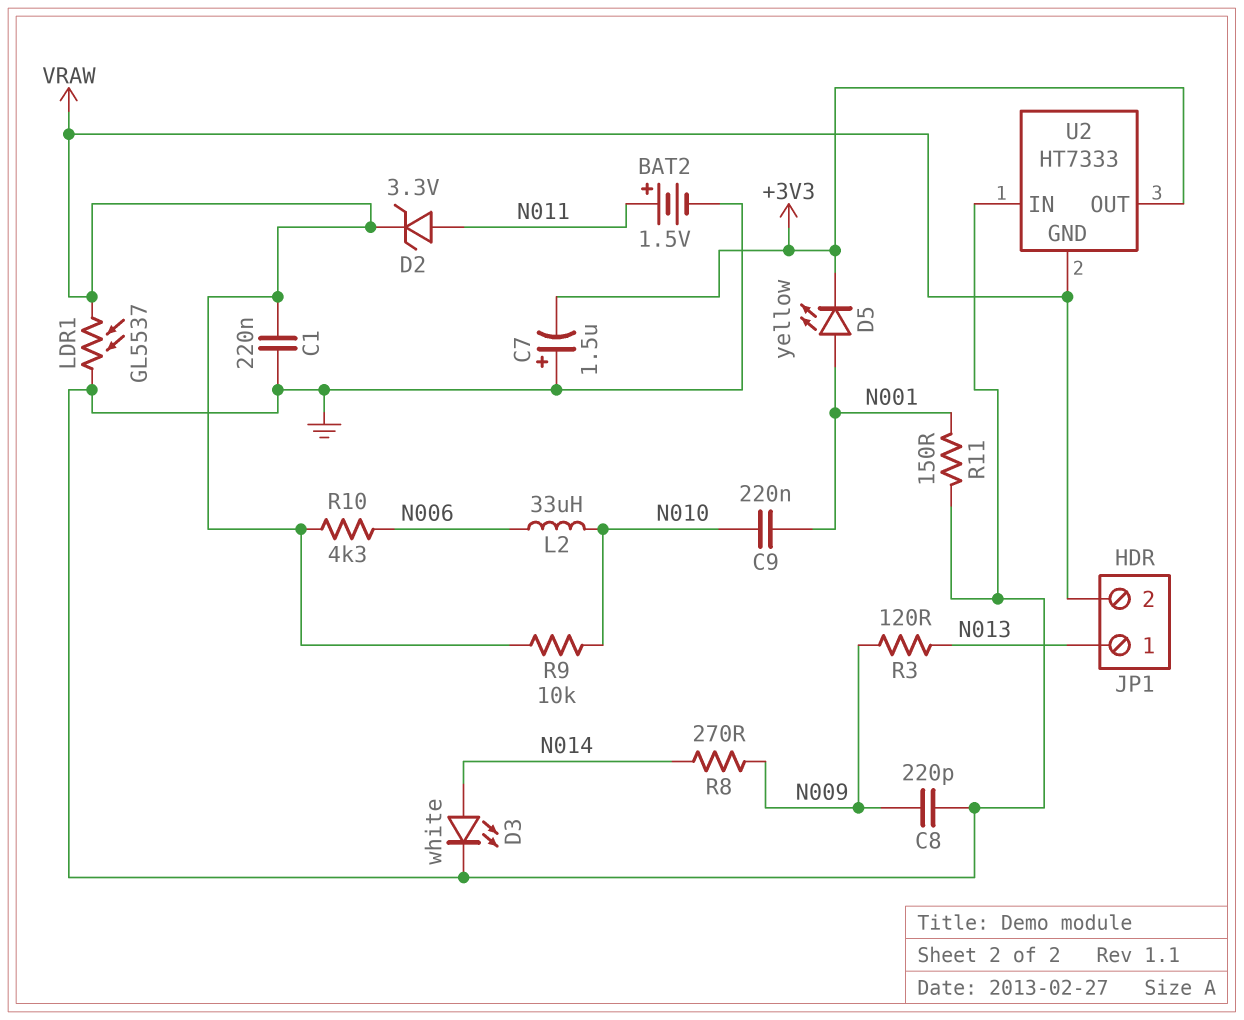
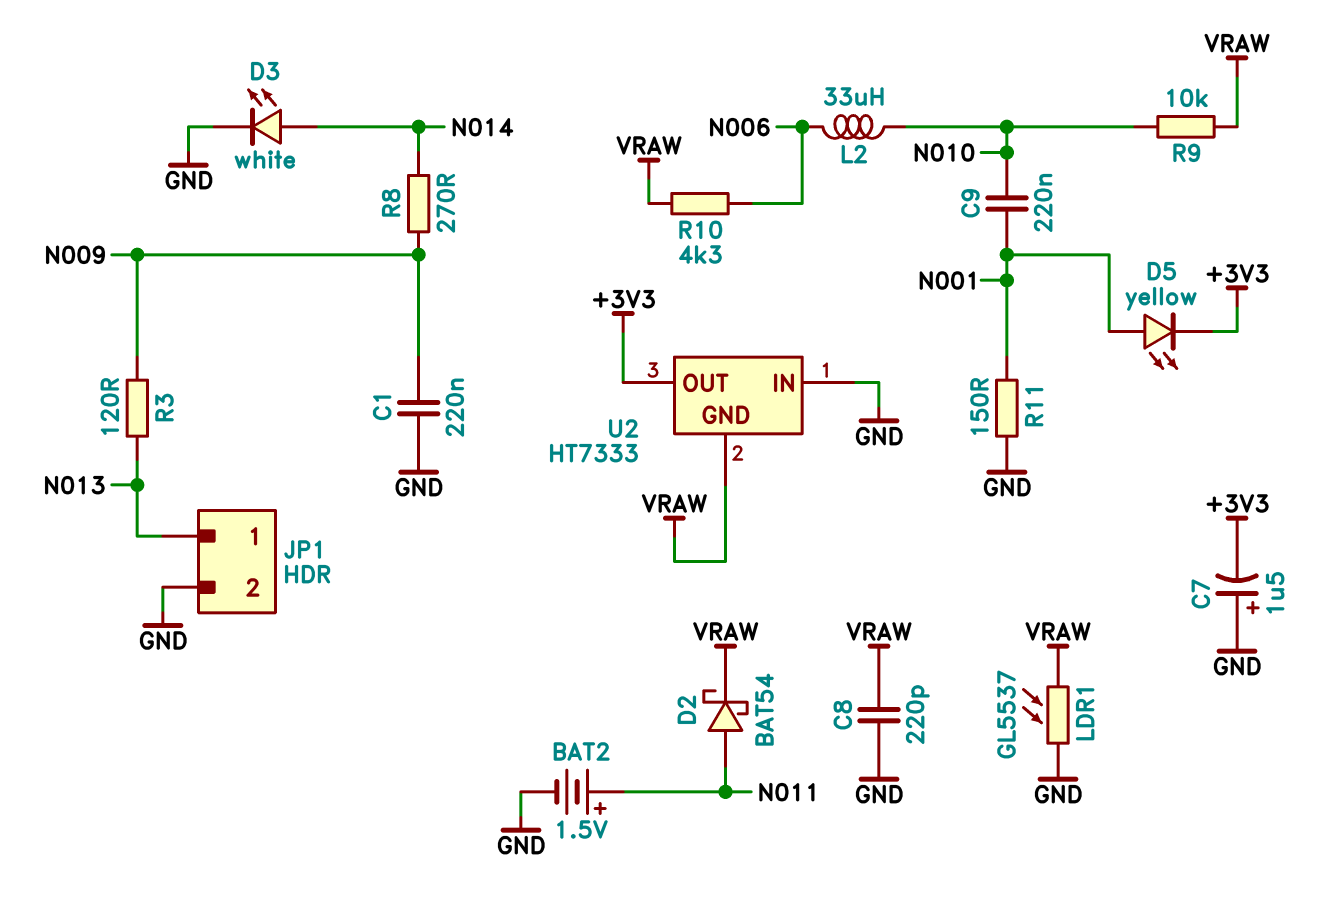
C1: 220nF (GND, VRAW) -> 220nF (GND, N009)
C8: 220pF (GND, N009) -> 220pF (GND, VRAW)
D2: zener 3.3V (A N011, K VRAW) -> schottky BAT54 (A N011, K VRAW)
JP1 pin 2: VRAW -> GND

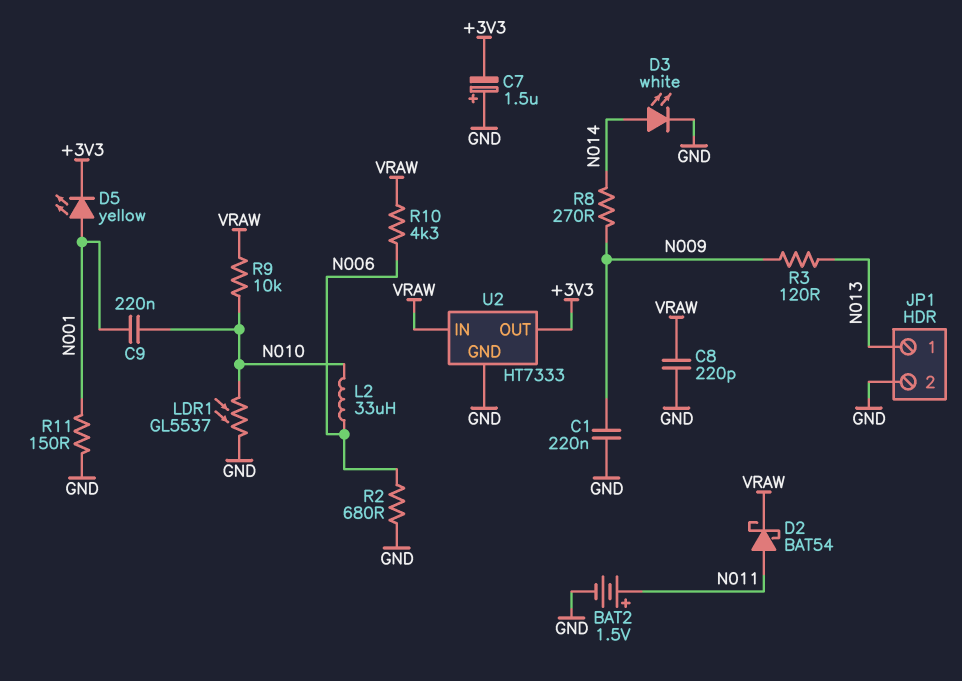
LDR1: GL5537 (GND, VRAW) -> GL5537 (GND, N010)
R2: none -> 680 (GND, N006)
U2 pin GND: VRAW -> GND
U2 pin IN: GND -> VRAW

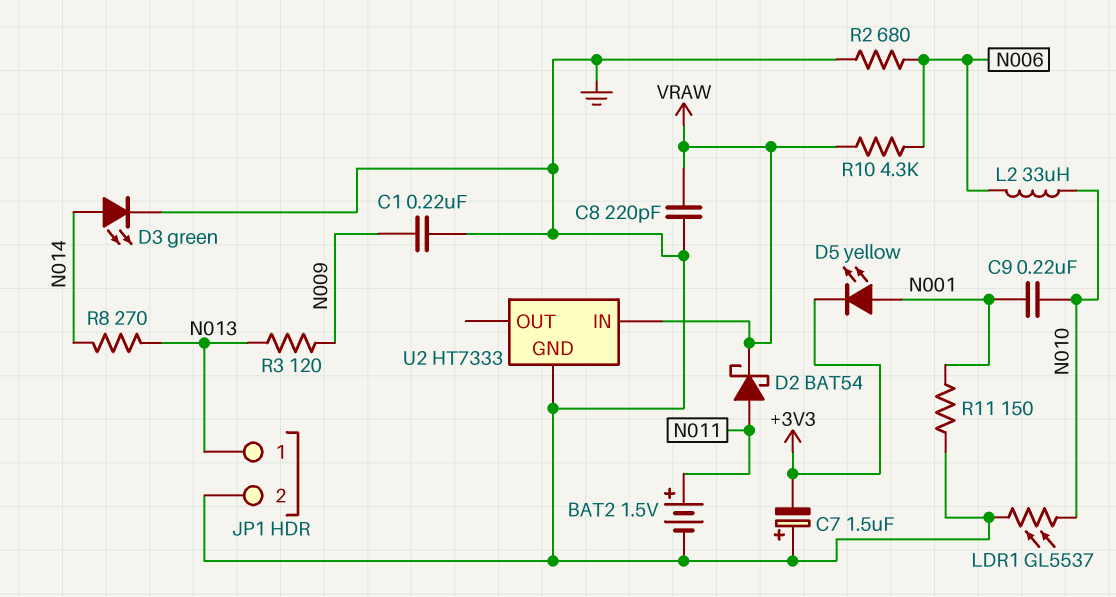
D3: LED white (A N014, K GND) -> LED green (A N014, K GND)
R8: 270 (N009, N014) -> 270 (N013, N014)
R9: 10k (N010, VRAW) -> none
U2 pin OUT: +3V3 -> none

